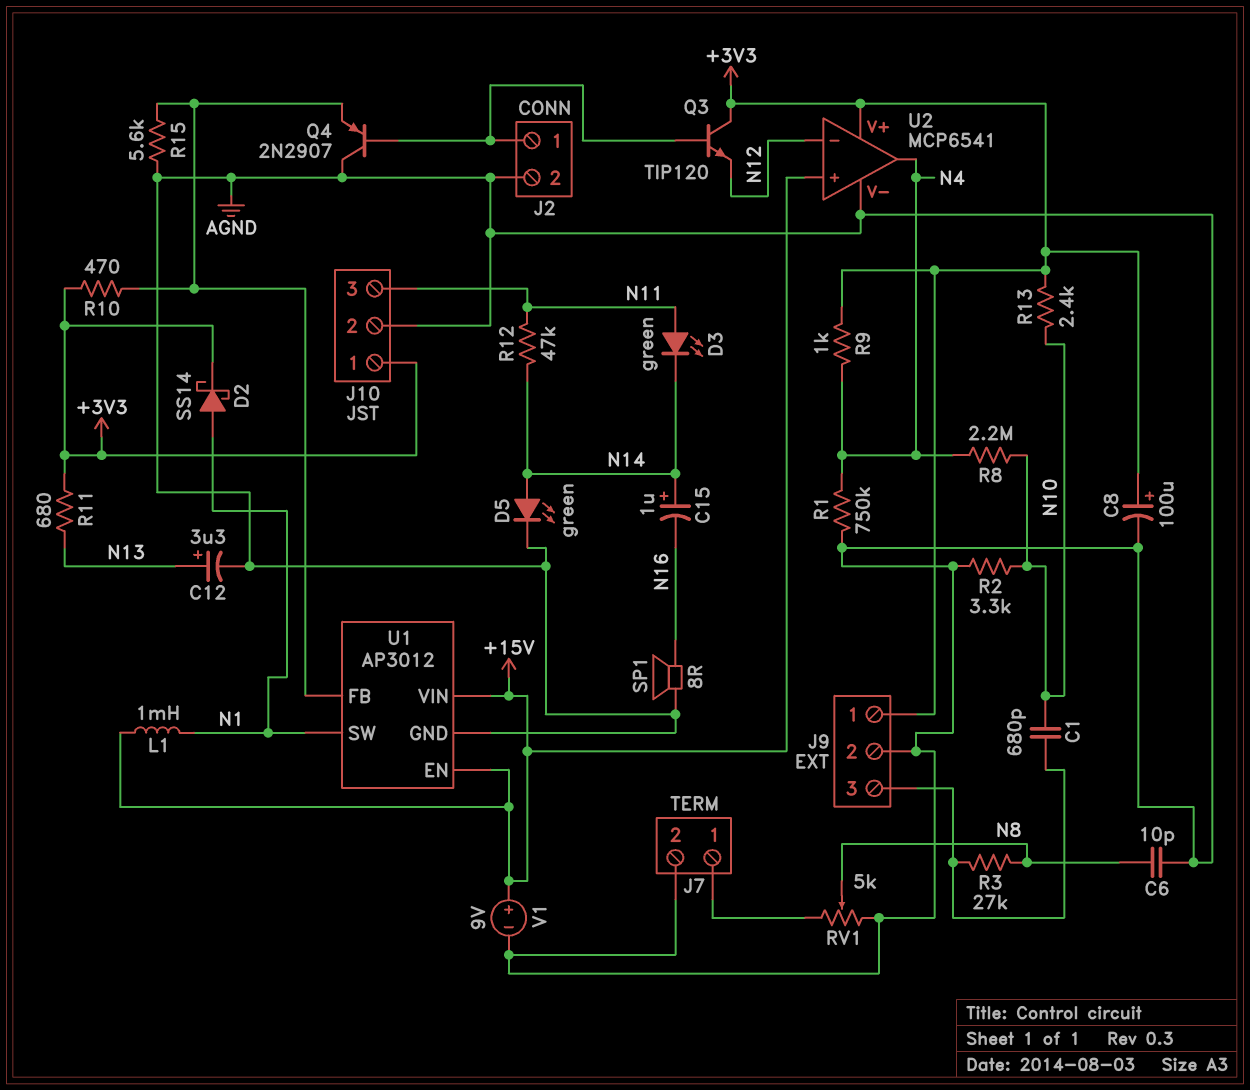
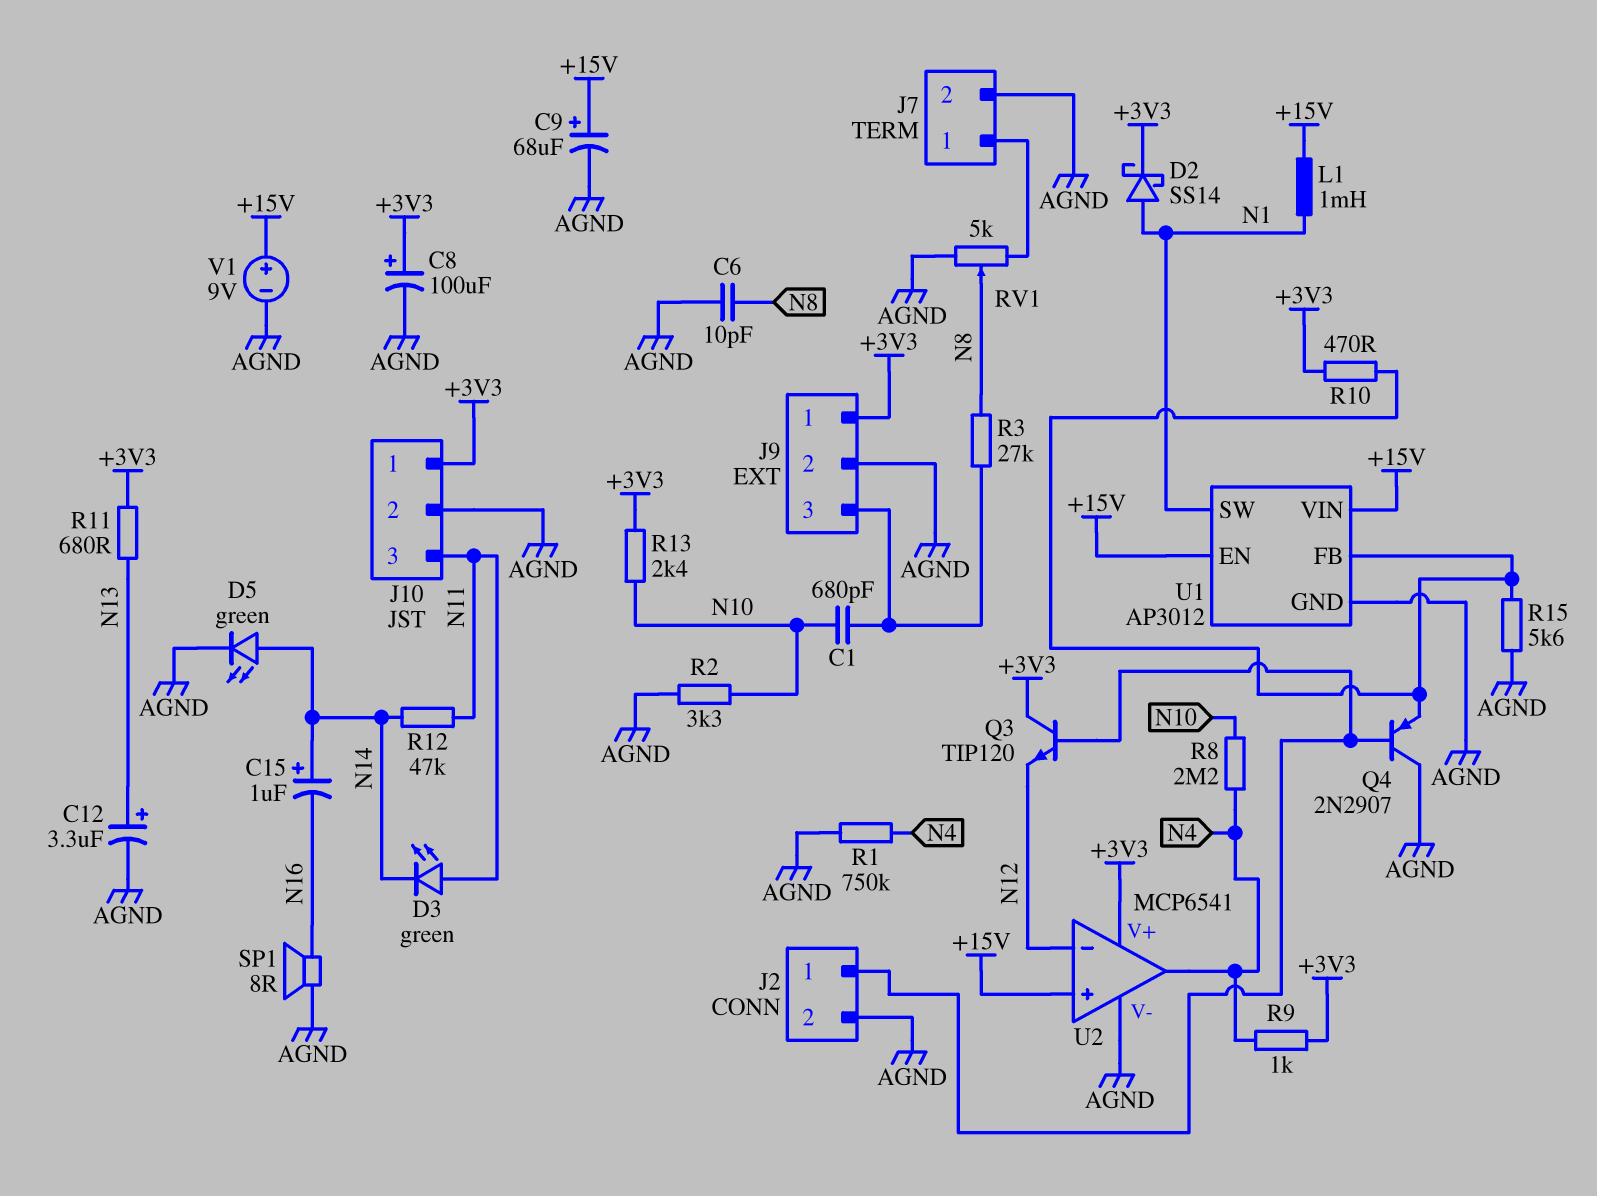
C9: none -> 68uF (plus +15V, minus AGND)

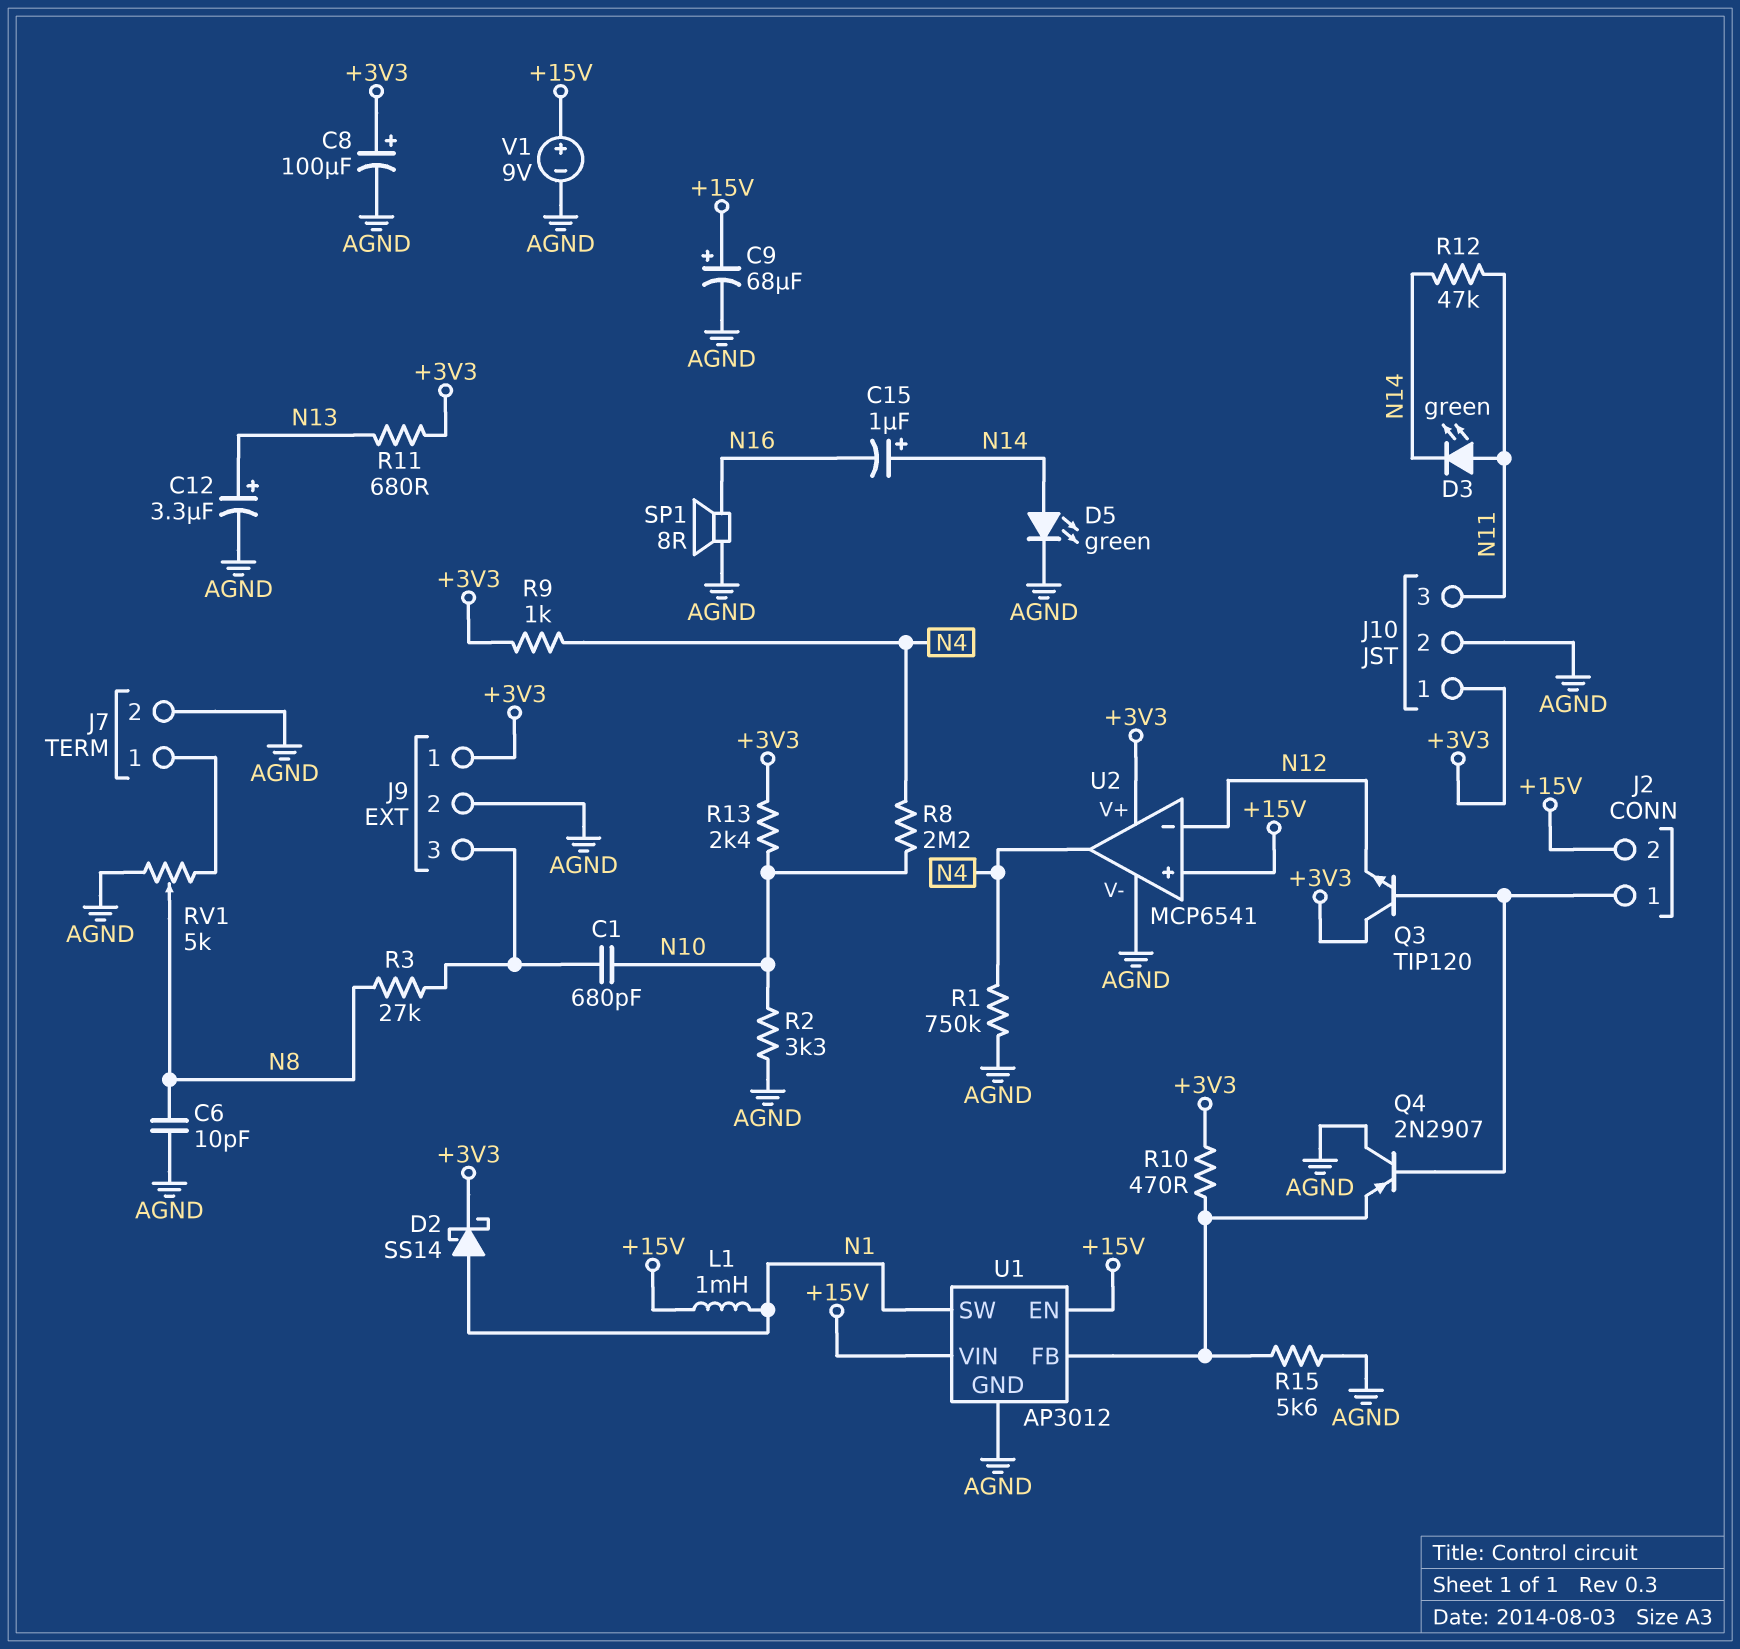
J2 pin 2: AGND -> +15V

